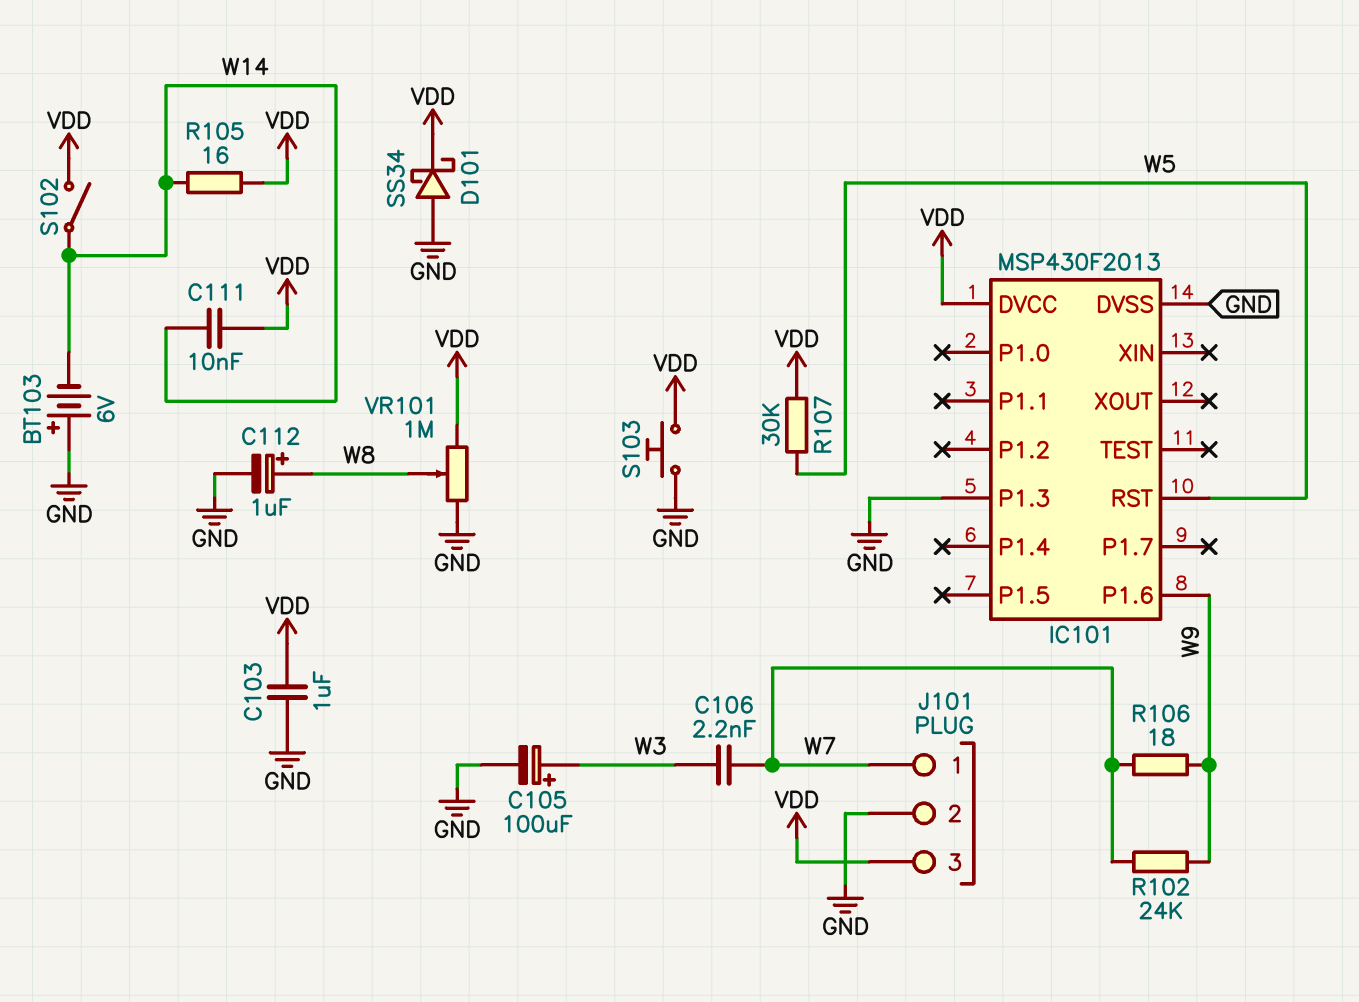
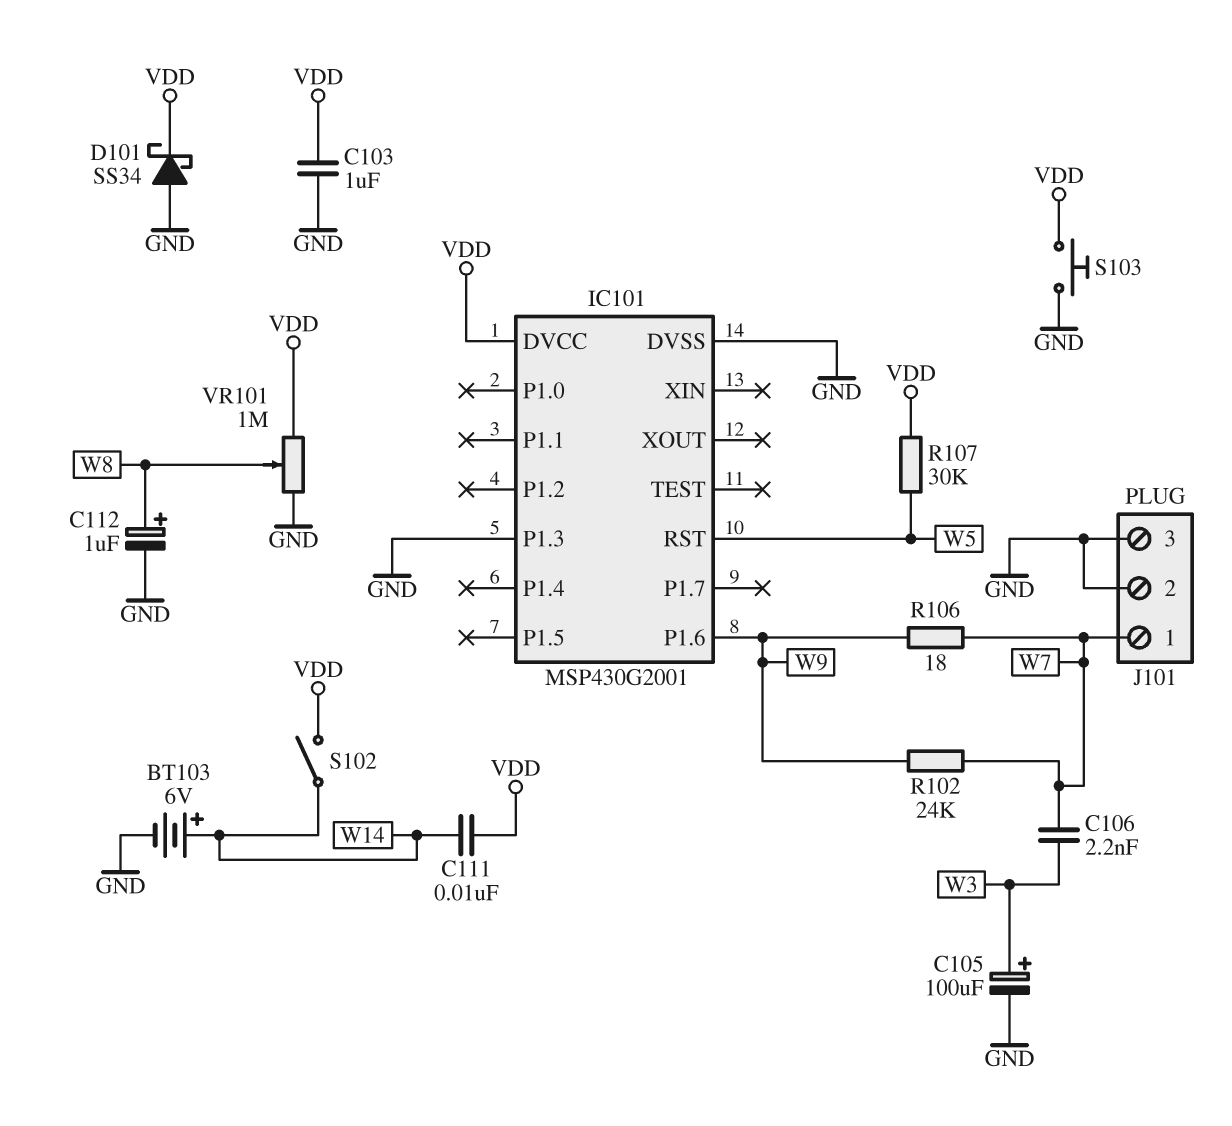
BT103: 6V (plus GND, minus W14) -> 6V (plus W14, minus GND)
IC101: MSP430F2013 -> MSP430G2001
J101 pin 3: VDD -> GND
R105: 16 (VDD, W14) -> none

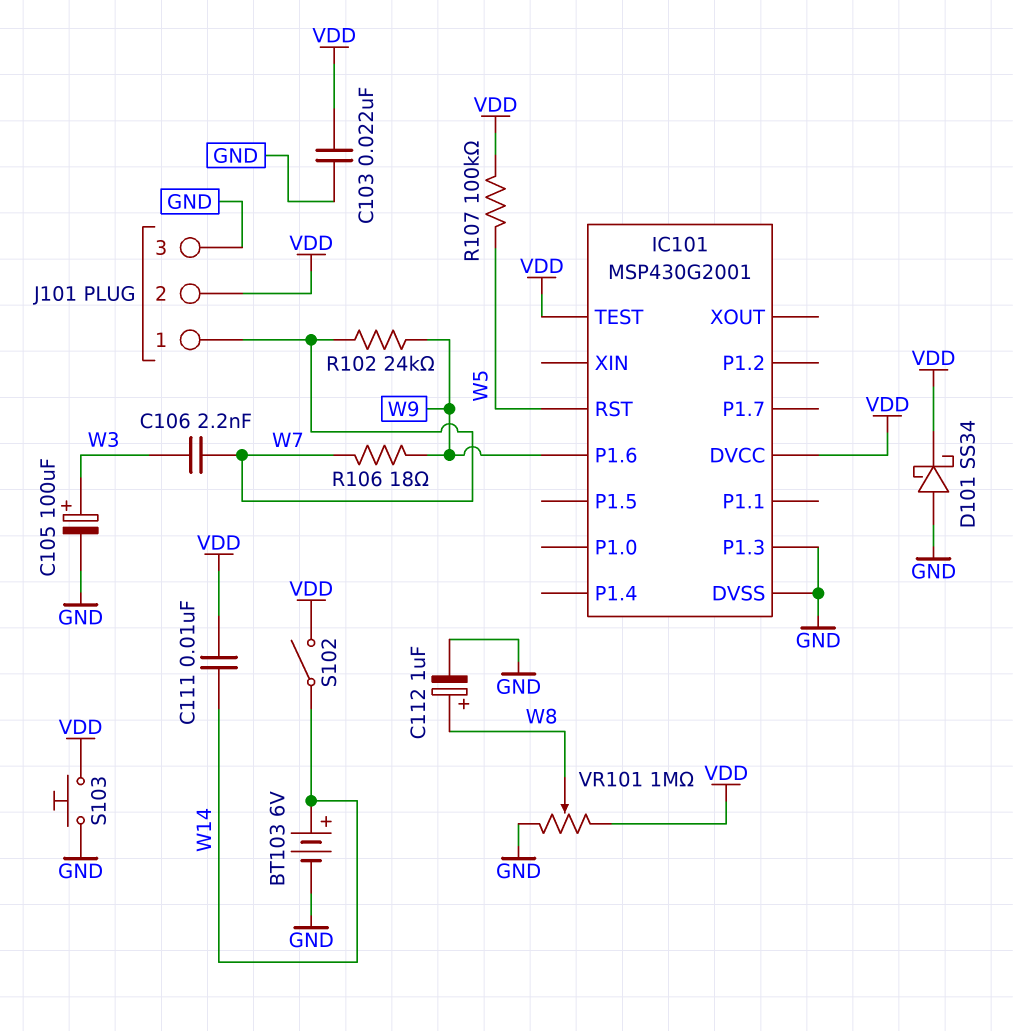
C103: 1uF (GND, VDD) -> 22nF (GND, VDD)
IC101 pin TEST: none -> VDD
J101 pin 2: GND -> VDD
R107: 30k (VDD, W5) -> 100k (VDD, W5)

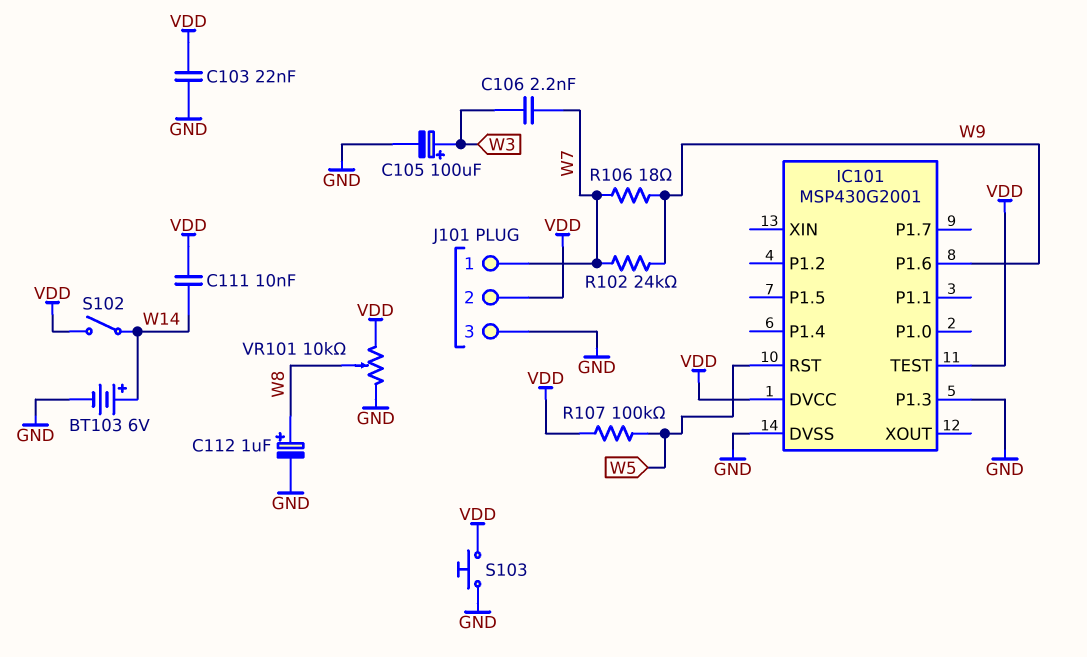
D101: schottky SS34 (A GND, K VDD) -> none
VR101: 1M (GND, VDD, wiper W8) -> 10k (GND, VDD, wiper W8)

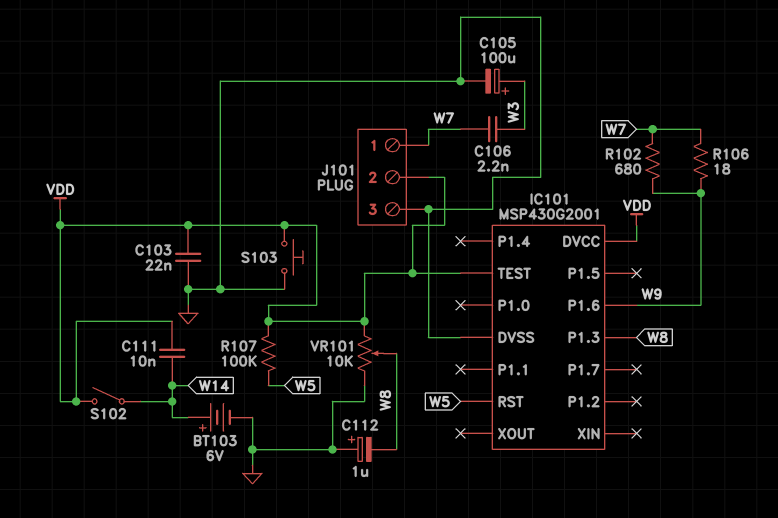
C112: 1uF (plus W8, minus GND) -> 1uF (plus GND, minus W8)
IC101 pin P1.3: GND -> W8
R102: 24k (W7, W9) -> 680 (W7, W9)

